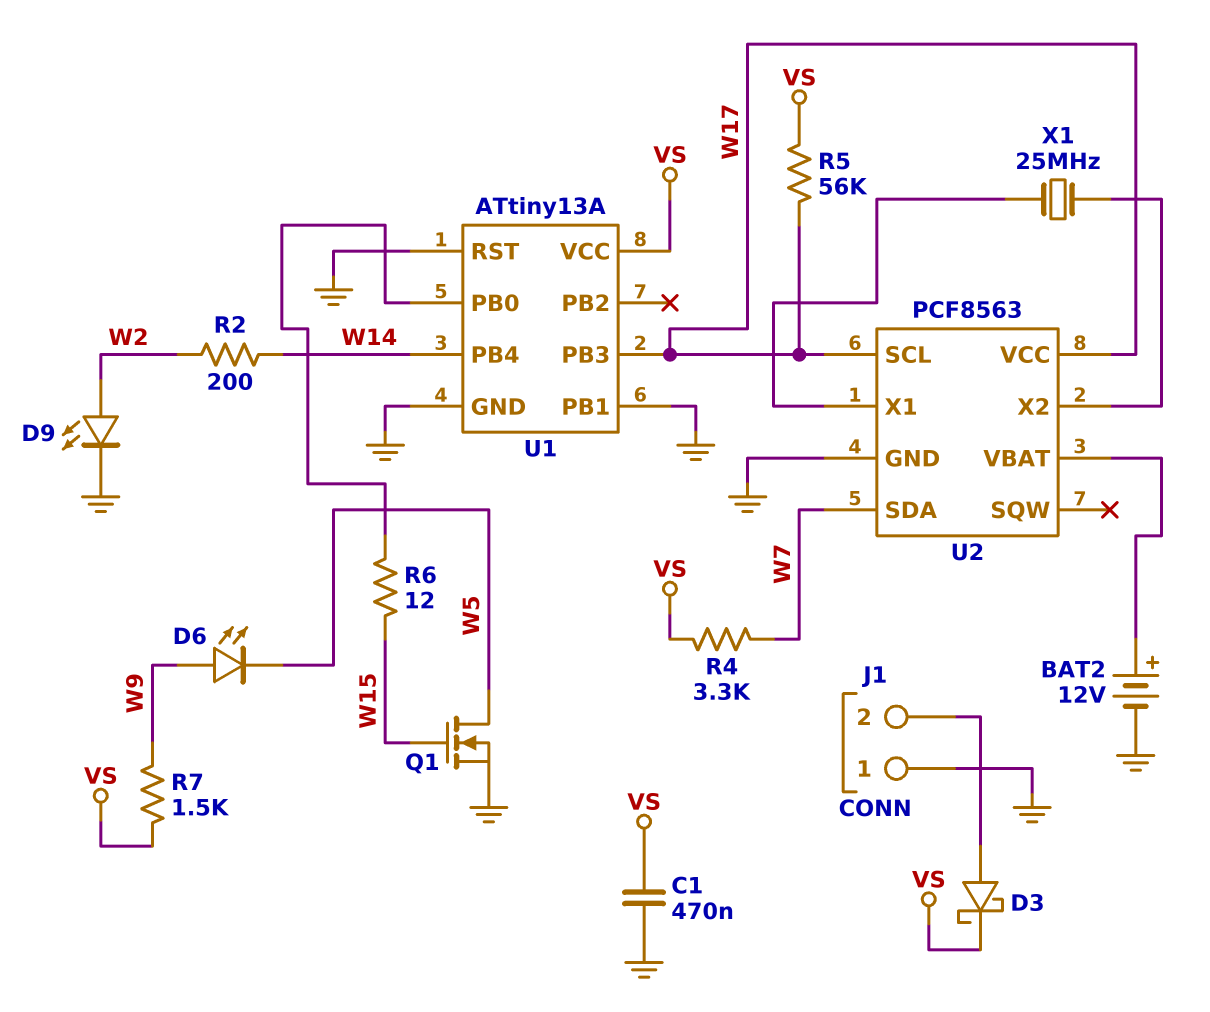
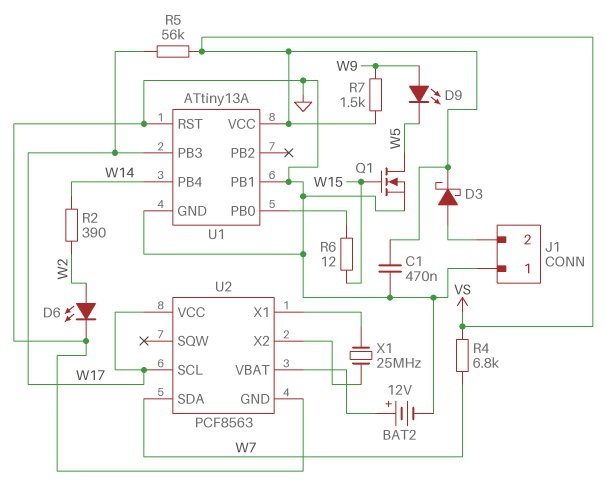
D6: LED (A W9, K W5) -> LED (A W2, K GND)
D9: LED (A W2, K GND) -> LED (A W9, K W5)
R2: 200 (W2, W14) -> 390 (W2, W14)
R4: 3.3k (VS, W7) -> 6.8k (VS, W7)

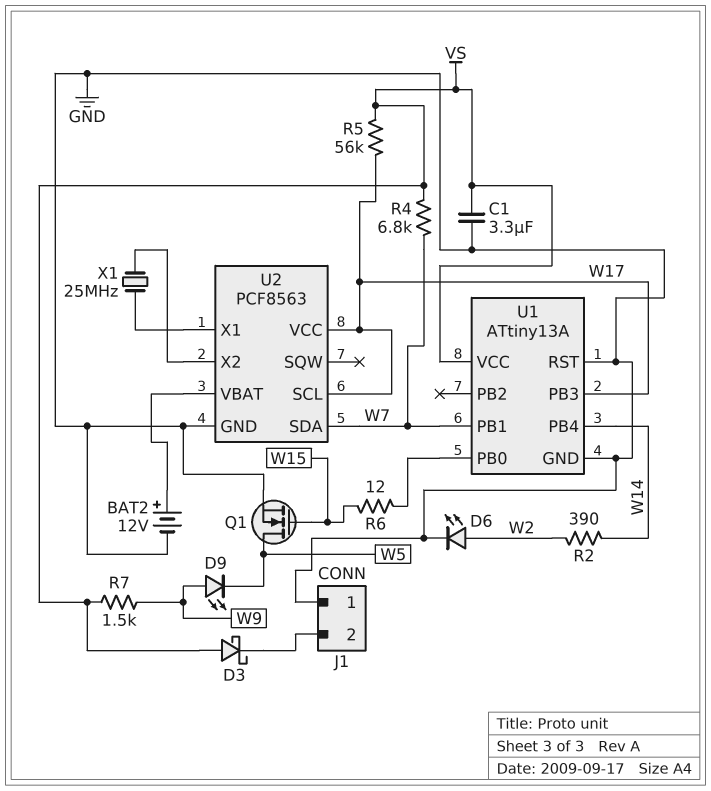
C1: 470nF (GND, VS) -> 3.3uF (GND, VS)
D3: schottky (A J1/2, K VS) -> schottky (A VS, K J1/2)
U1 pin PB1: GND -> W7

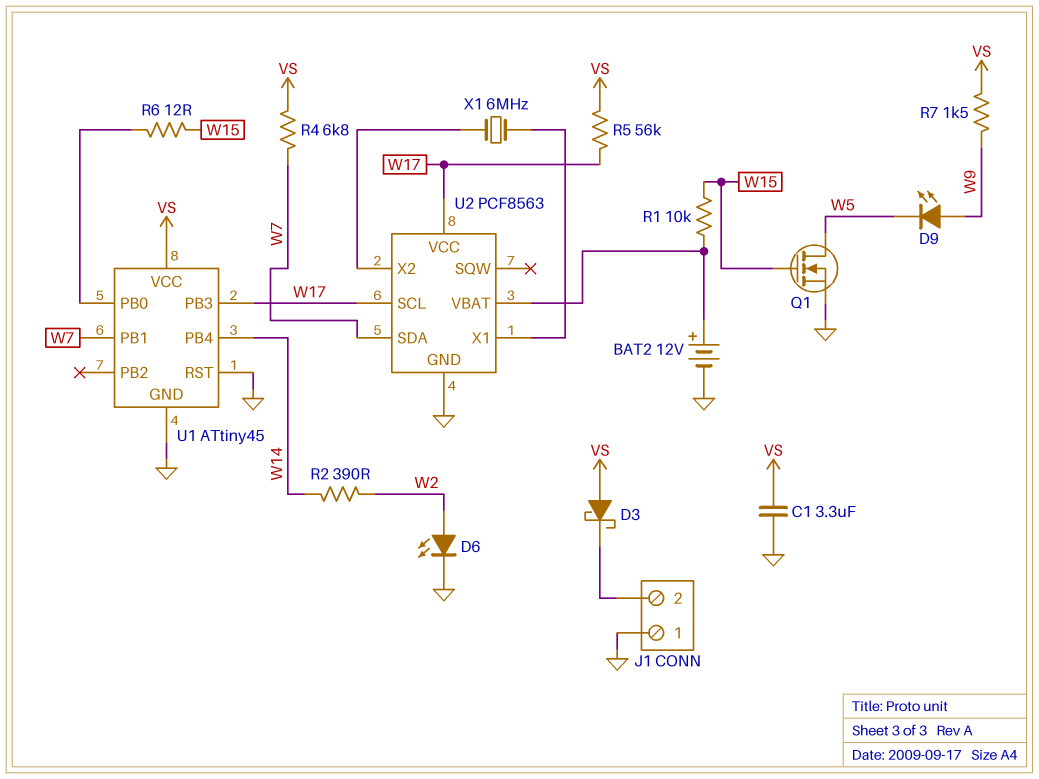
R1: none -> 10k (U2/VBAT, W15)
U1: ATtiny13A -> ATtiny45
X1: 25MHz (U2/X1, U2/X2) -> 6MHz (U2/X1, U2/X2)

